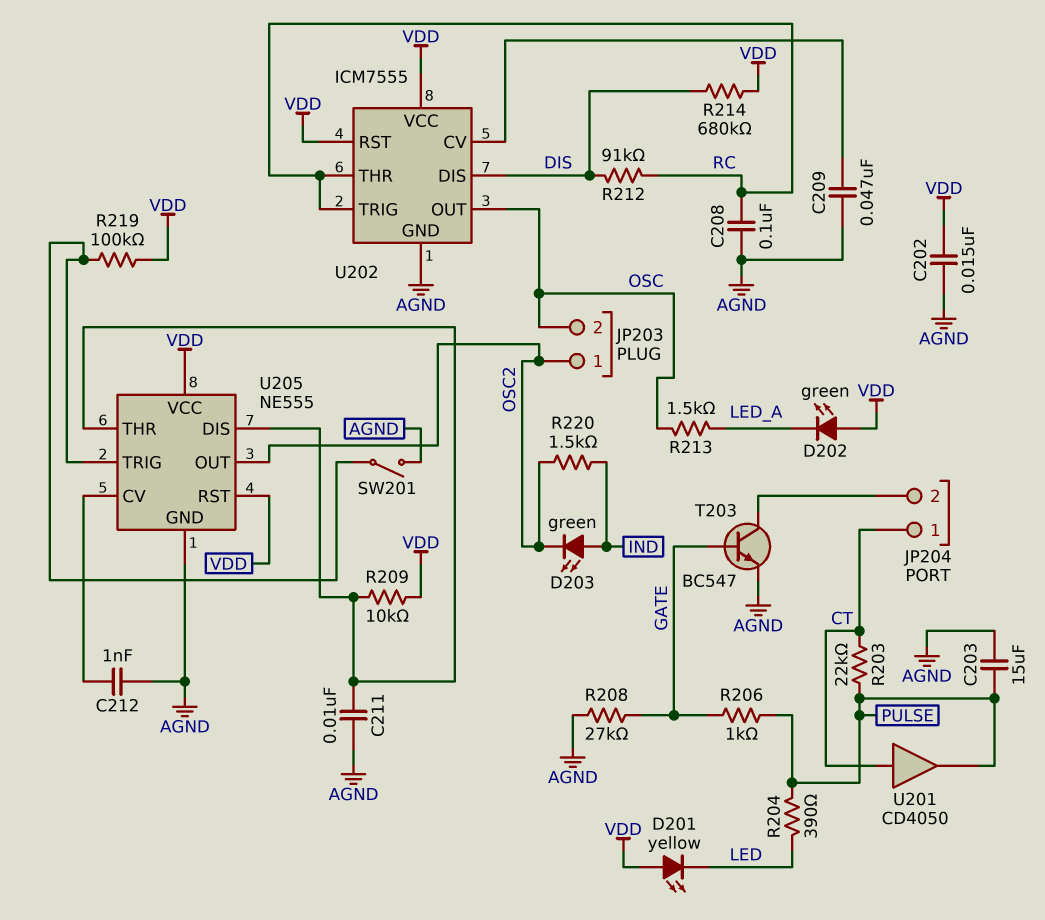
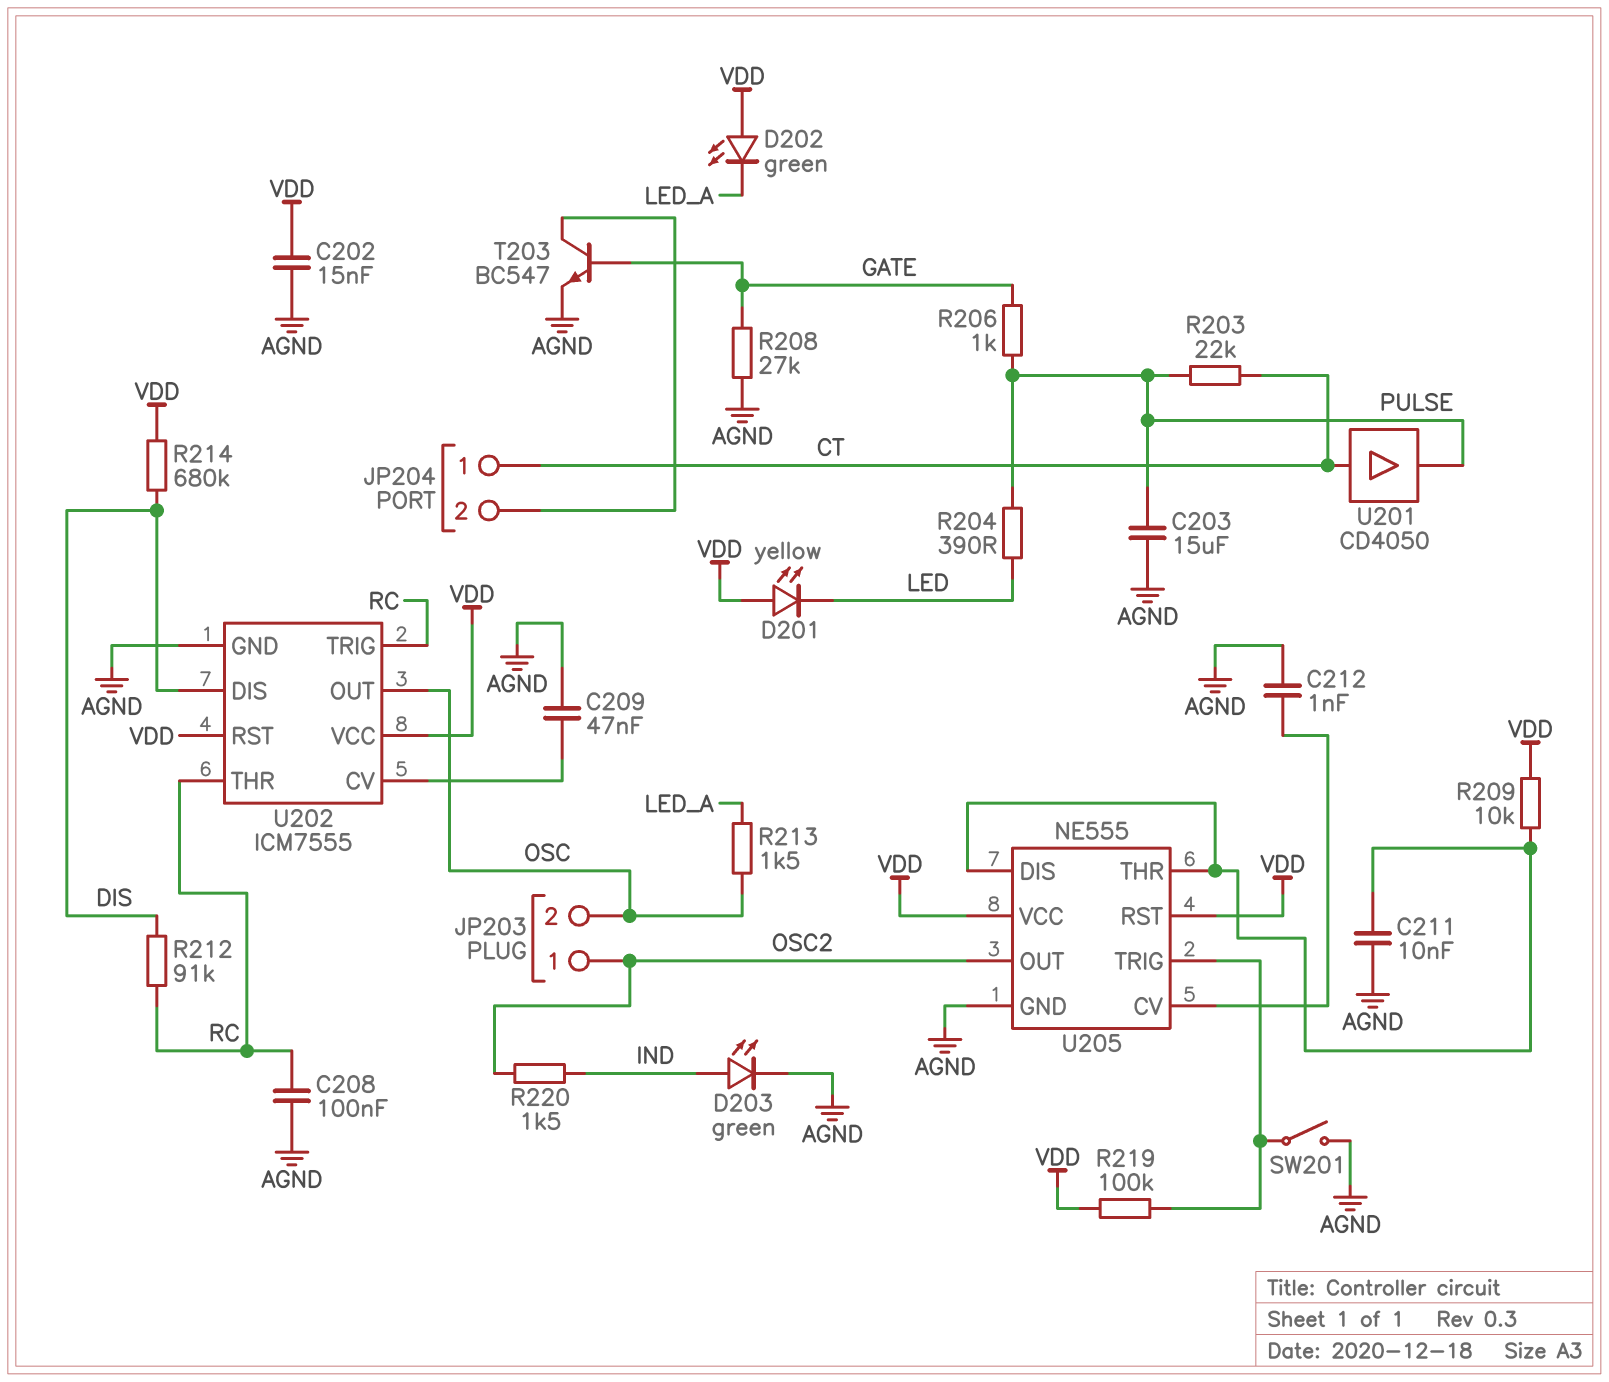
D203: LED green (A IND, K OSC2) -> LED green (A IND, K AGND)

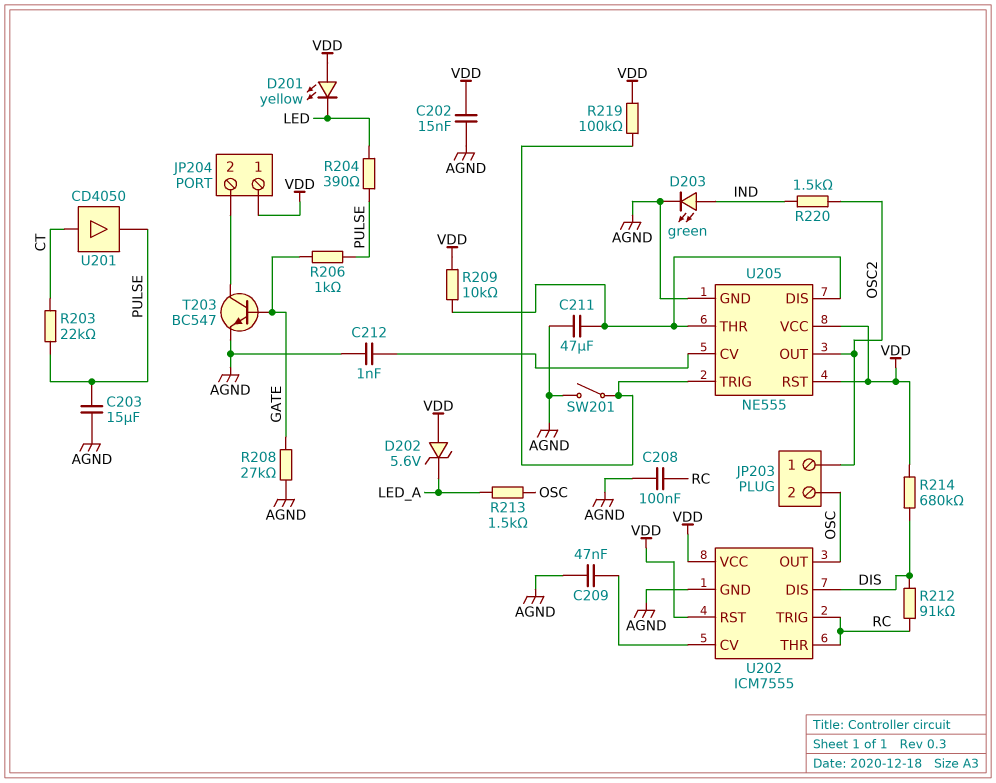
C211: 10nF (AGND, U205/DIS) -> 47uF (AGND, U205/DIS)
D202: LED green (A VDD, K LED_A) -> zener 5.6V (A VDD, K LED_A)
JP204 pin 1: CT -> VDD

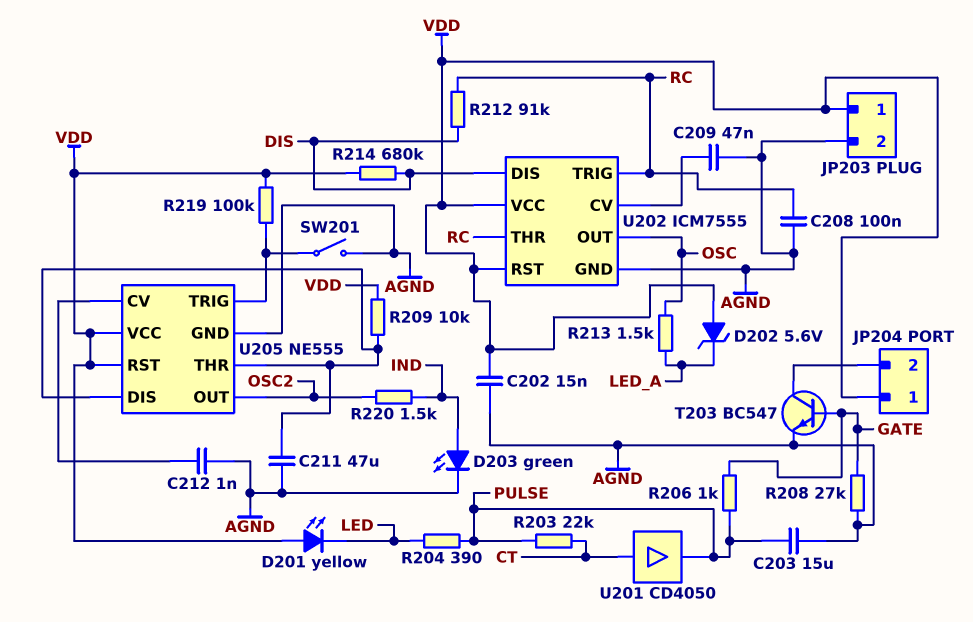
JP203 pin 1: OSC2 -> VDD
JP203 pin 2: OSC -> AGND

